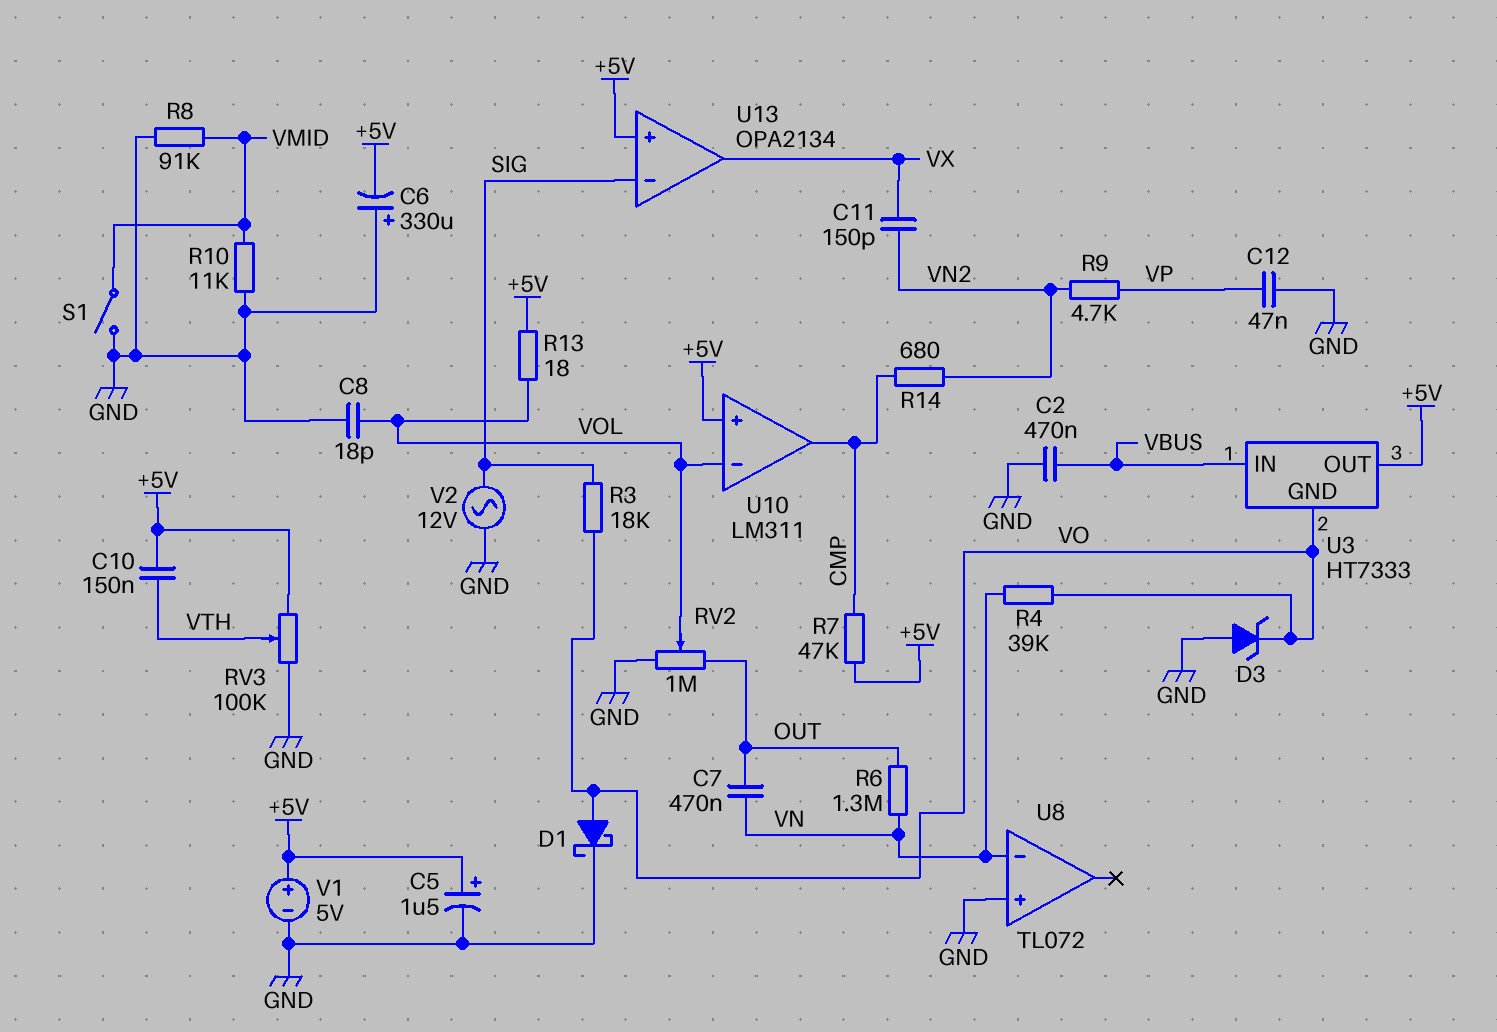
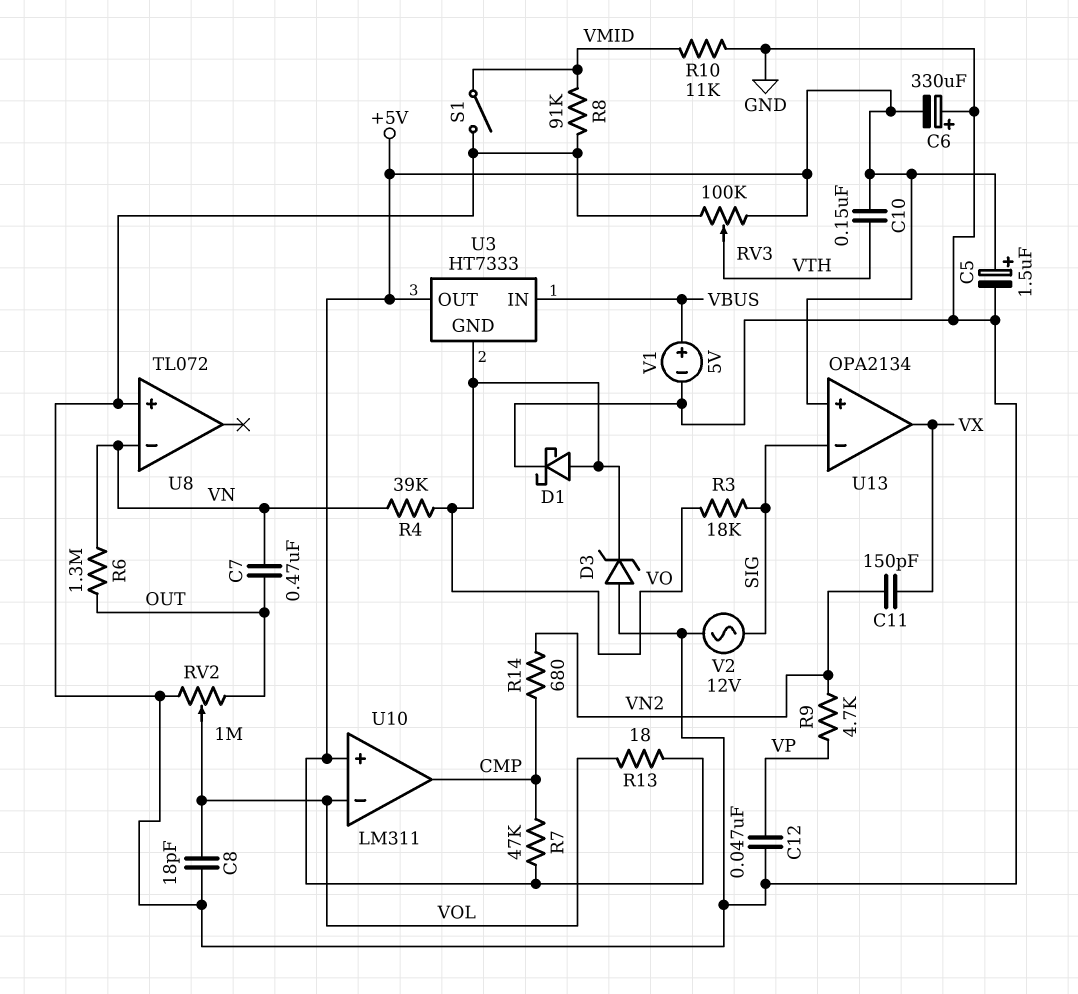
C2: 470nF (GND, VBUS) -> none
V1: 5V (plus +5V, minus GND) -> 5V (plus VBUS, minus GND)

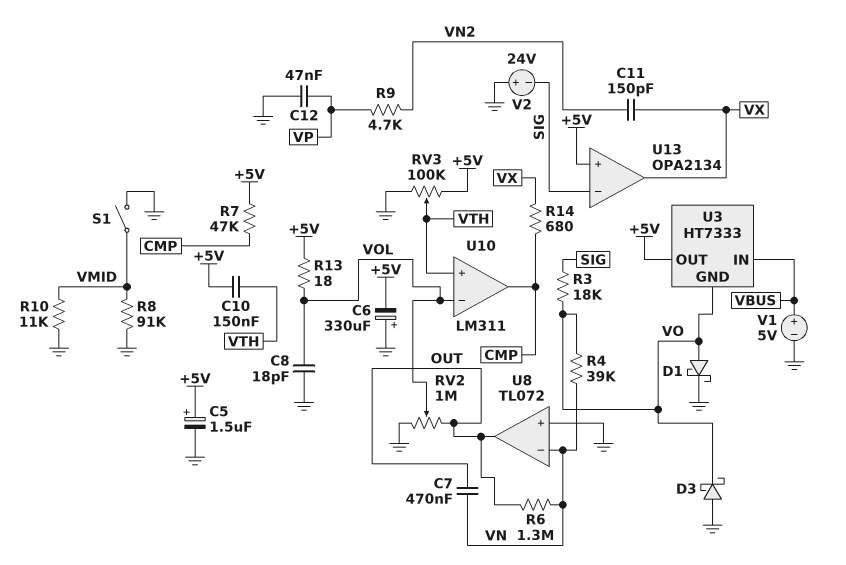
D3: zener (A GND, K VO) -> schottky (A GND, K VO)
R14: 680 (CMP, VN2) -> 680 (CMP, VX)
U8 pin out: none -> OUT
U10 pin in+: +5V -> VTH
V2: AC 12V (GND, SIG) -> 24V (plus GND, minus SIG)

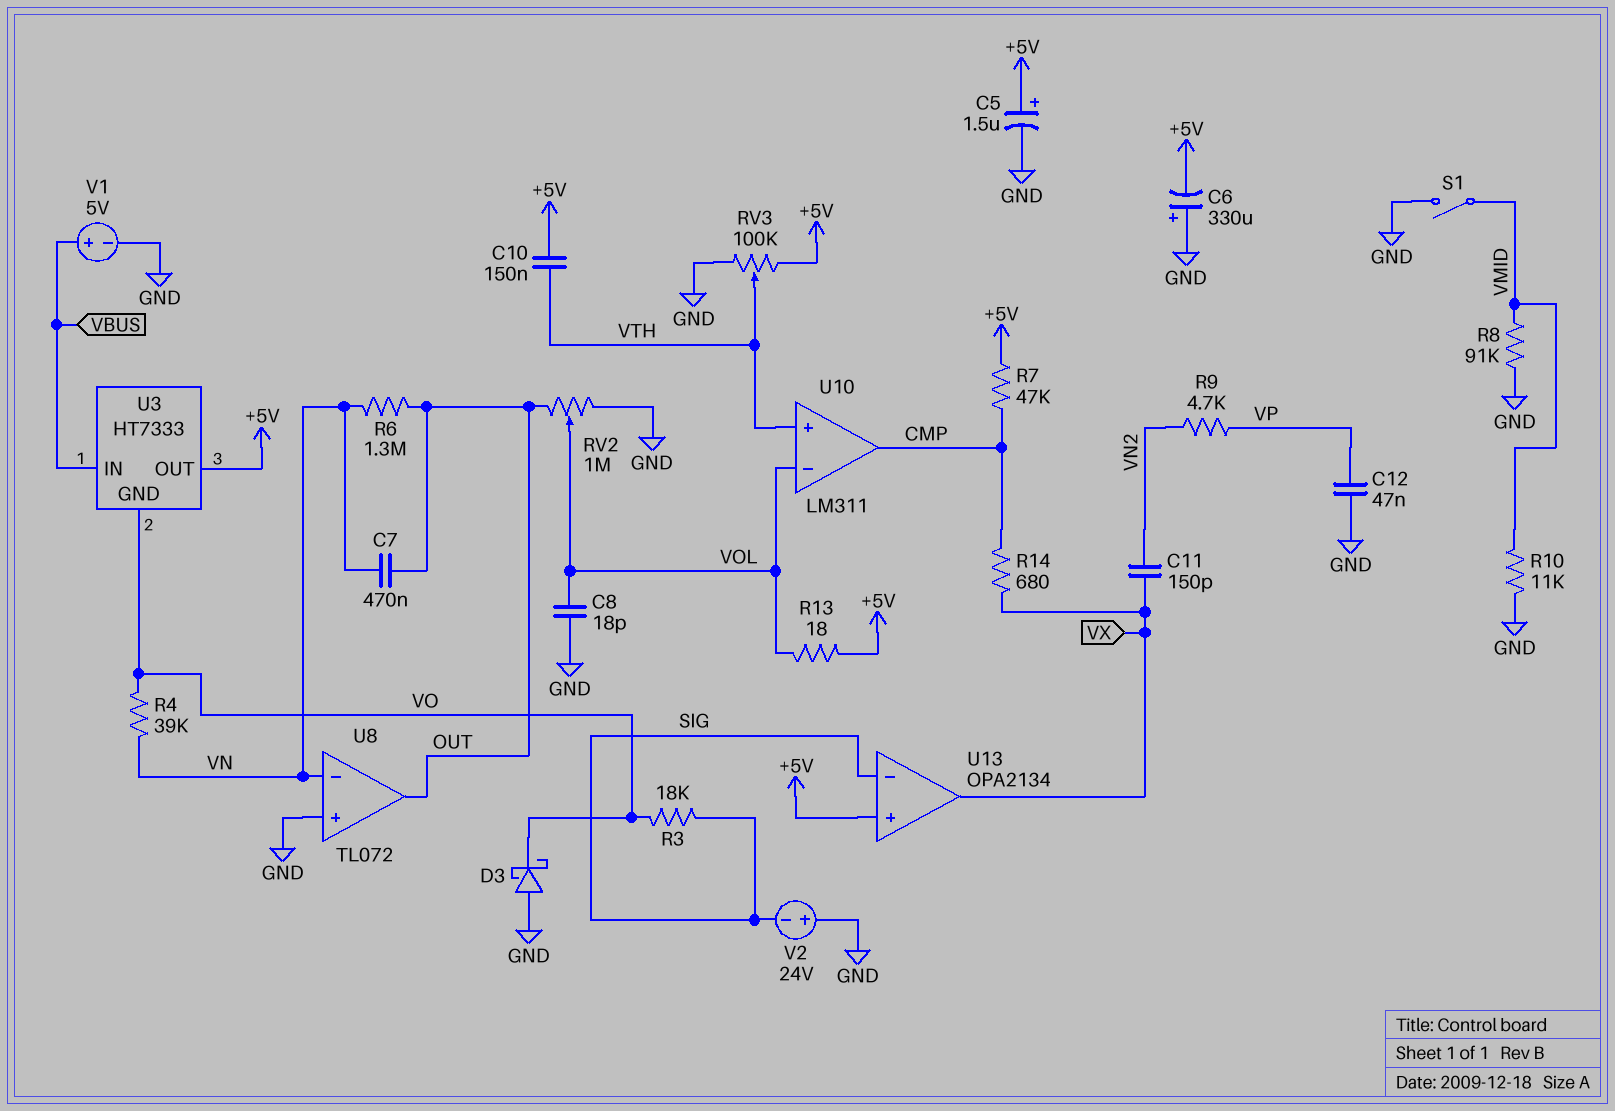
D1: schottky (A VO, K GND) -> none

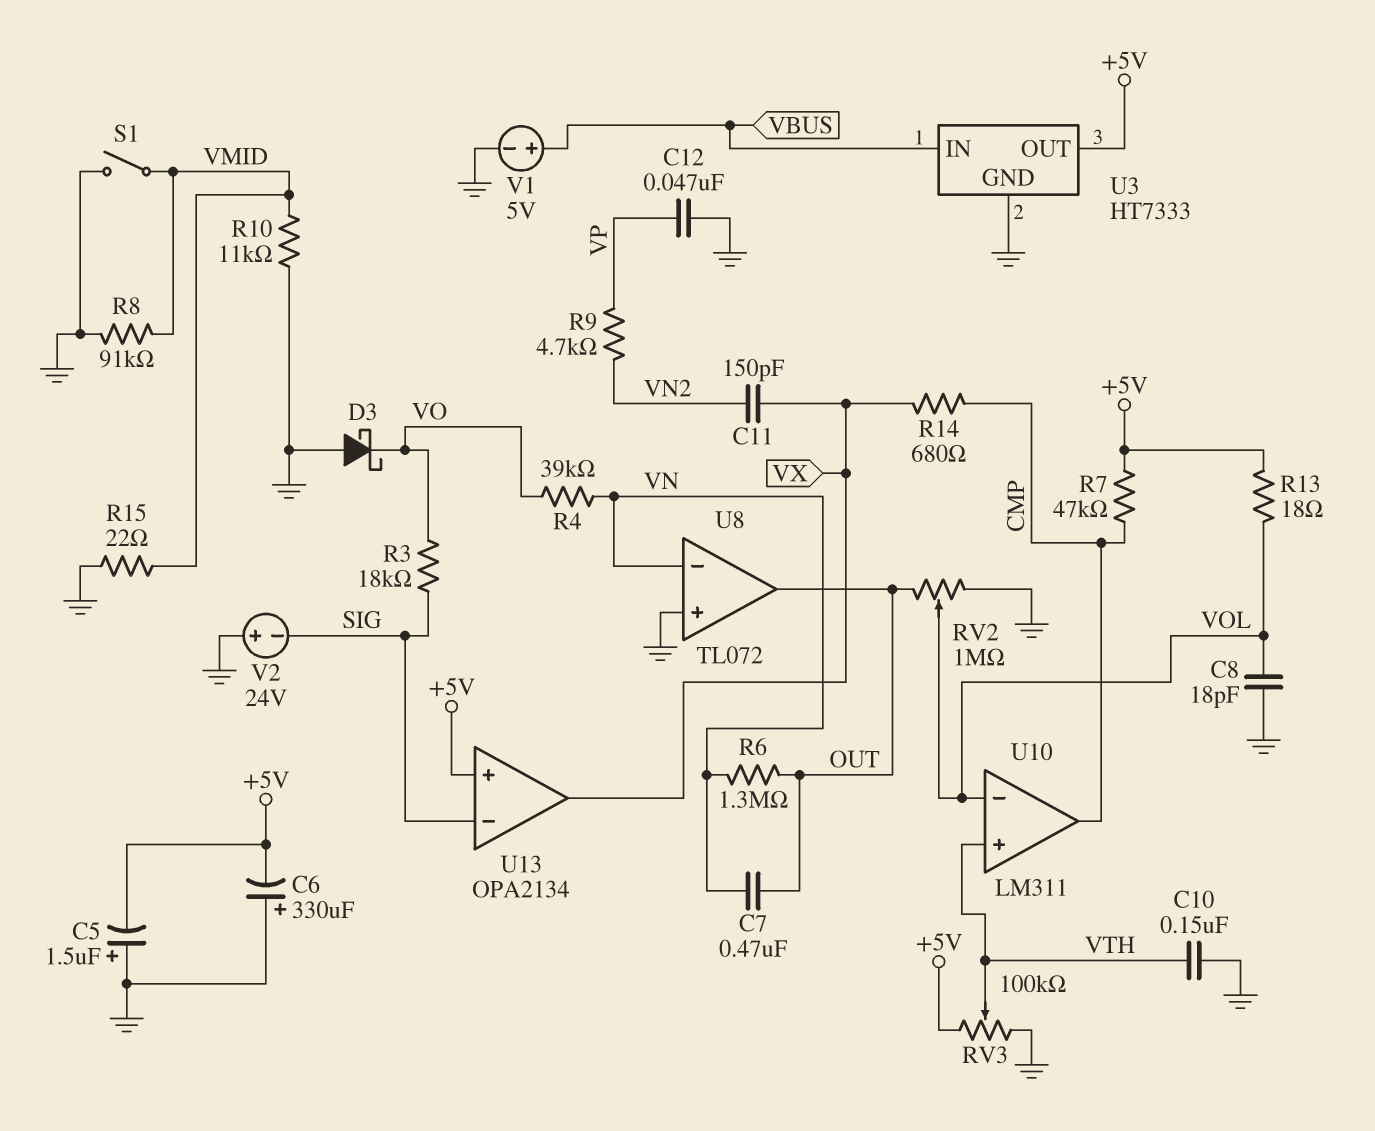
C5: 1.5uF (plus +5V, minus GND) -> 1.5uF (plus GND, minus +5V)
C10: 150nF (+5V, VTH) -> 150nF (GND, VTH)
R15: none -> 22 (GND, VMID)
U3 pin GND: VO -> GND

